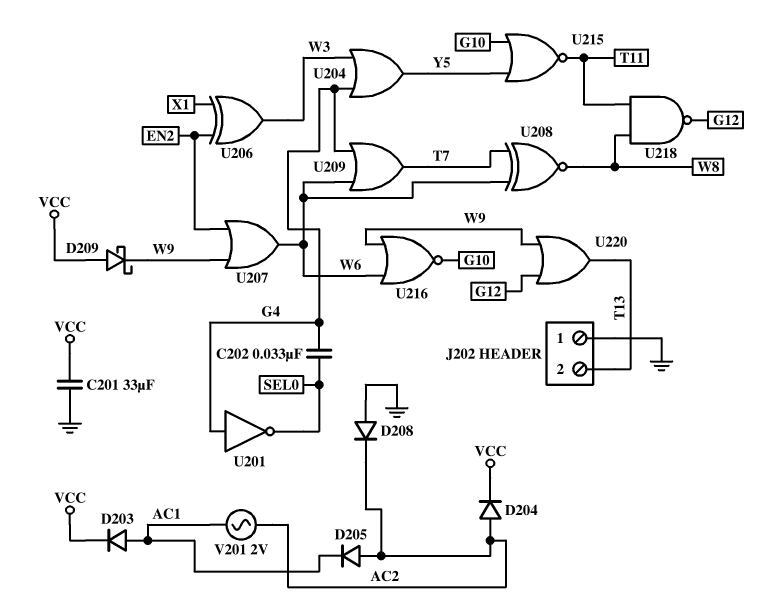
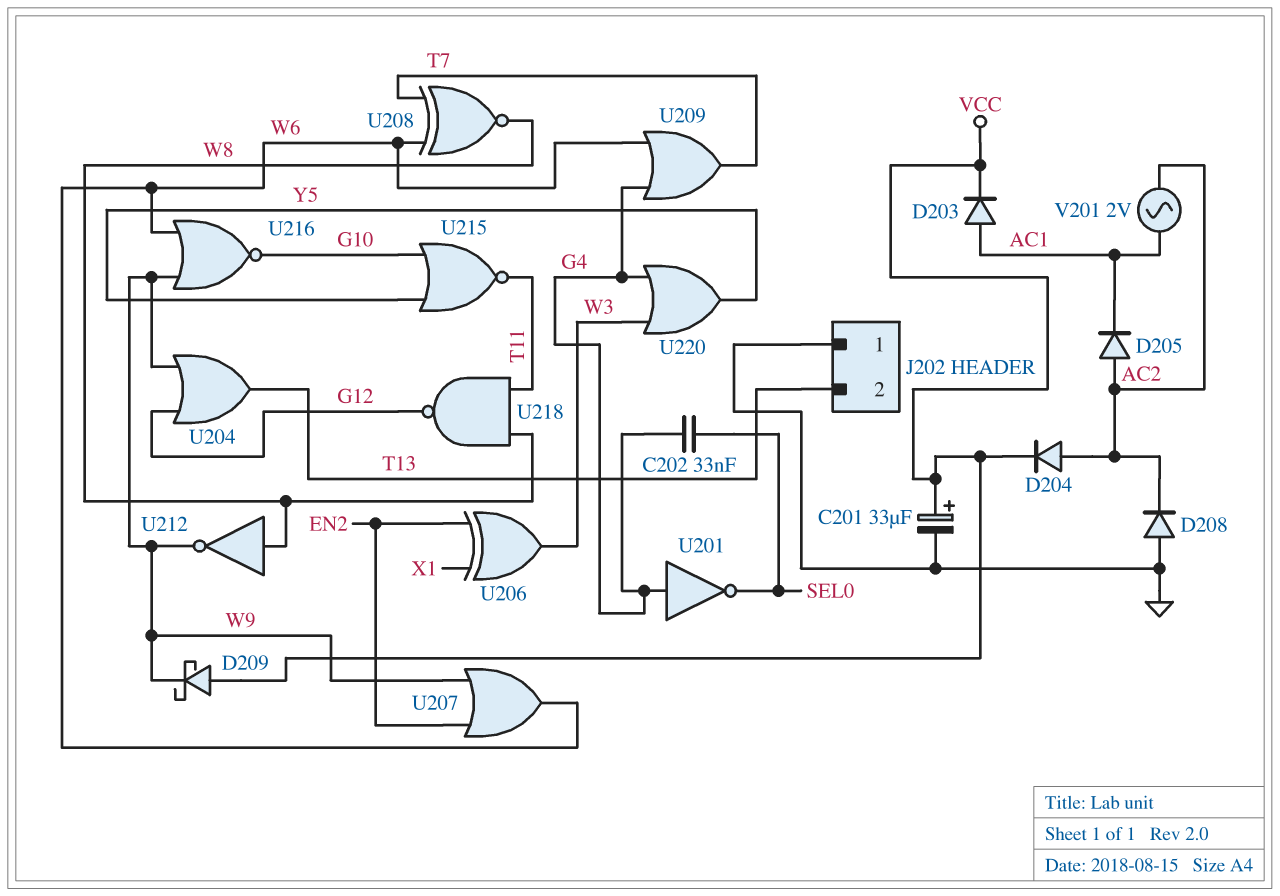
C201: 33uF (GND, VCC) -> 33uF (plus VCC, minus GND)
U204: OR (in G4, in W3, out Y5) -> OR (in G12, in W9, out T13)
U212: none -> NOT (in W8, out W9)
U220: OR (in G12, in W9, out T13) -> OR (in G4, in W3, out Y5)

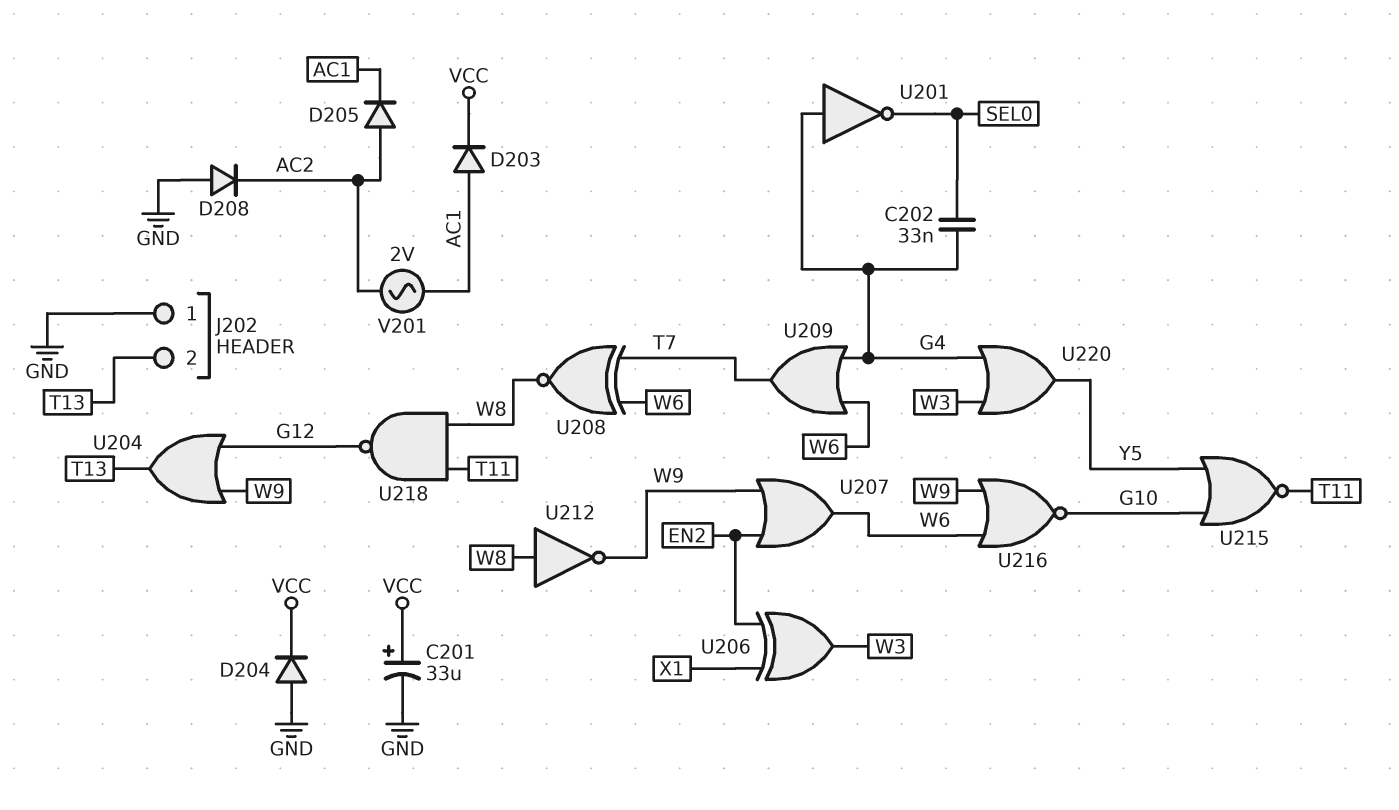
D204: diode (A AC2, K VCC) -> diode (A GND, K VCC)
D209: schottky (A VCC, K W9) -> none

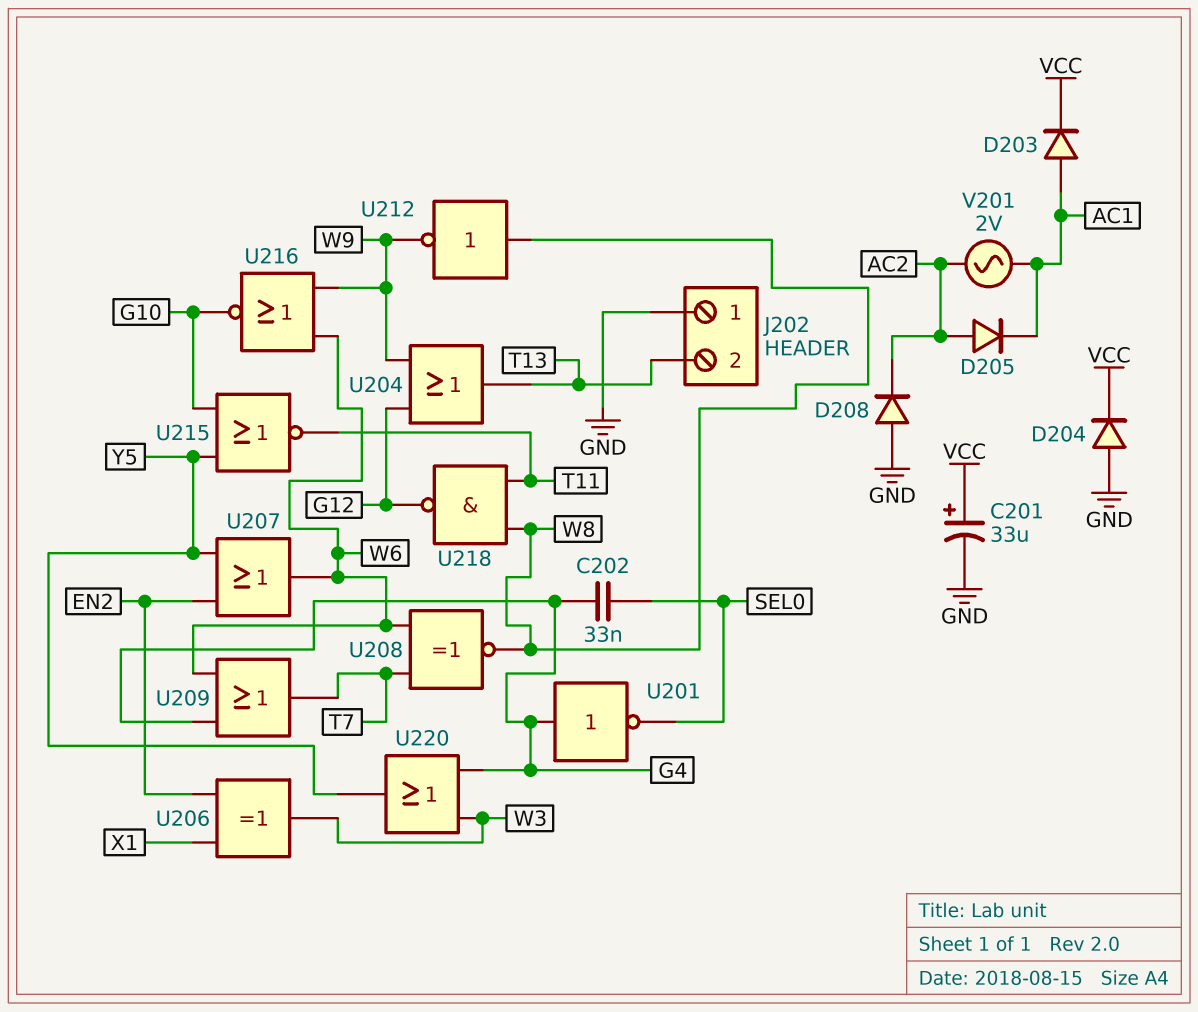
U207: OR (in EN2, in W9, out W6) -> OR (in EN2, in Y5, out W6)

